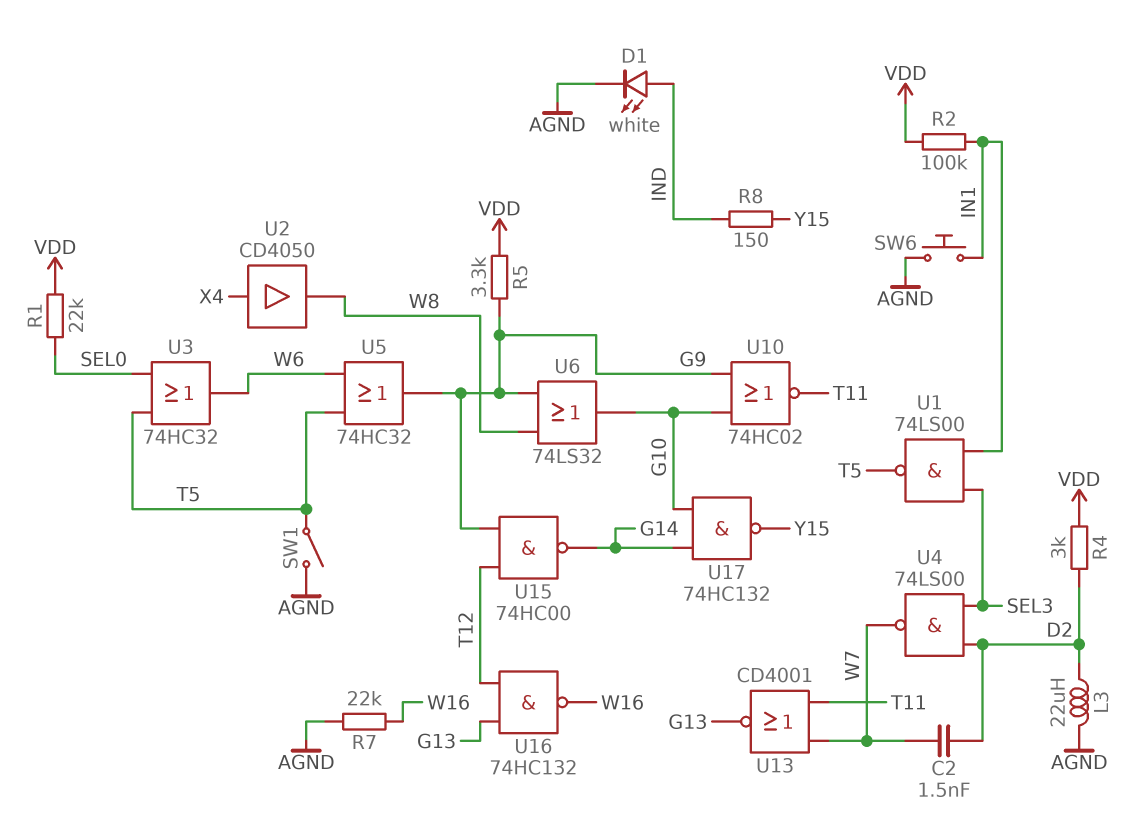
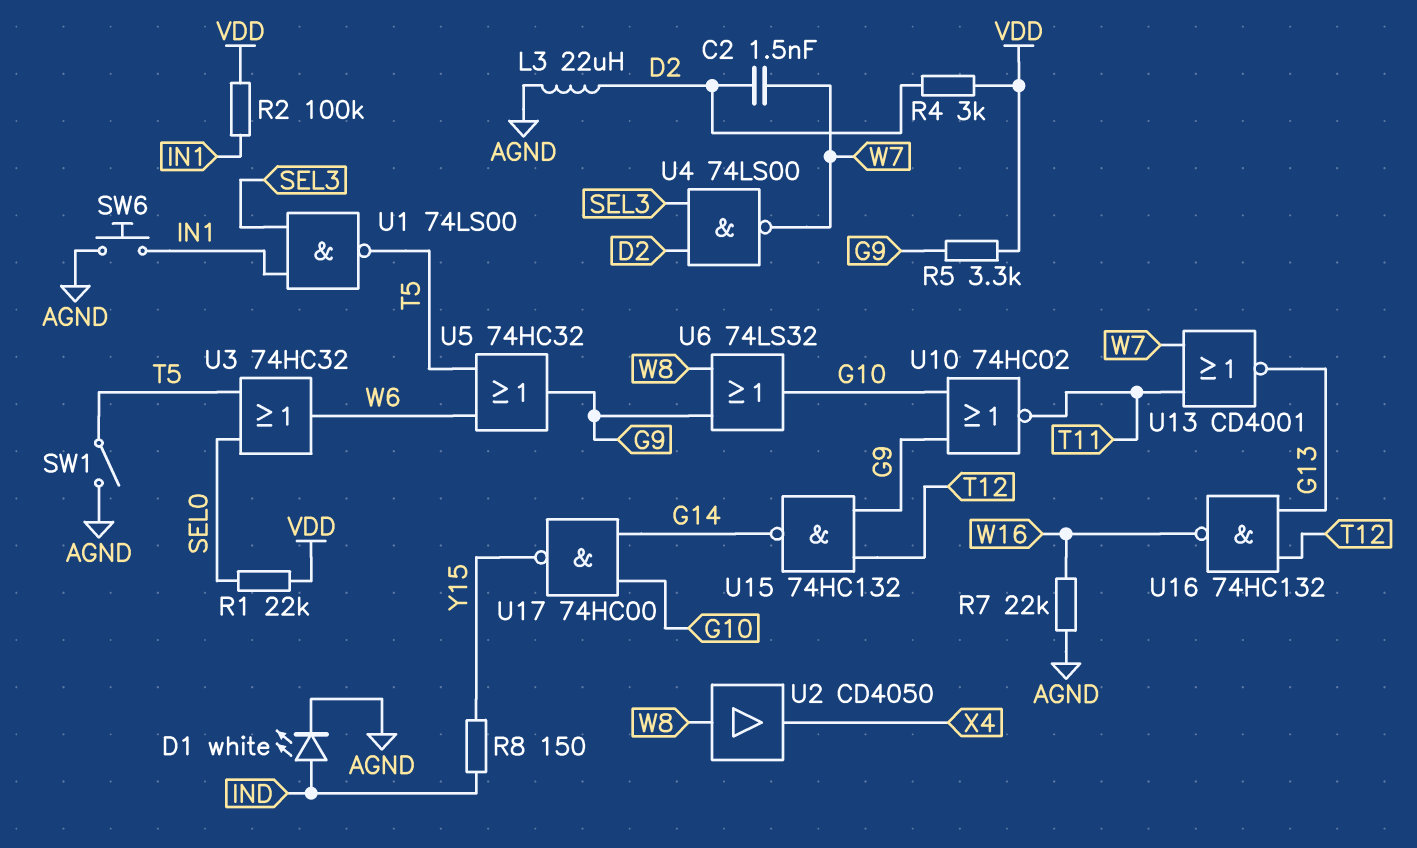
U2: buffer CD4050 (in X4, out W8) -> buffer CD4050 (in W8, out X4)
U15: NAND 74HC00 (in G9, in T12, out G14) -> NAND 74HC132 (in G9, in T12, out G14)
U17: NAND 74HC132 (in G10, in G14, out Y15) -> NAND 74HC00 (in G10, in G14, out Y15)

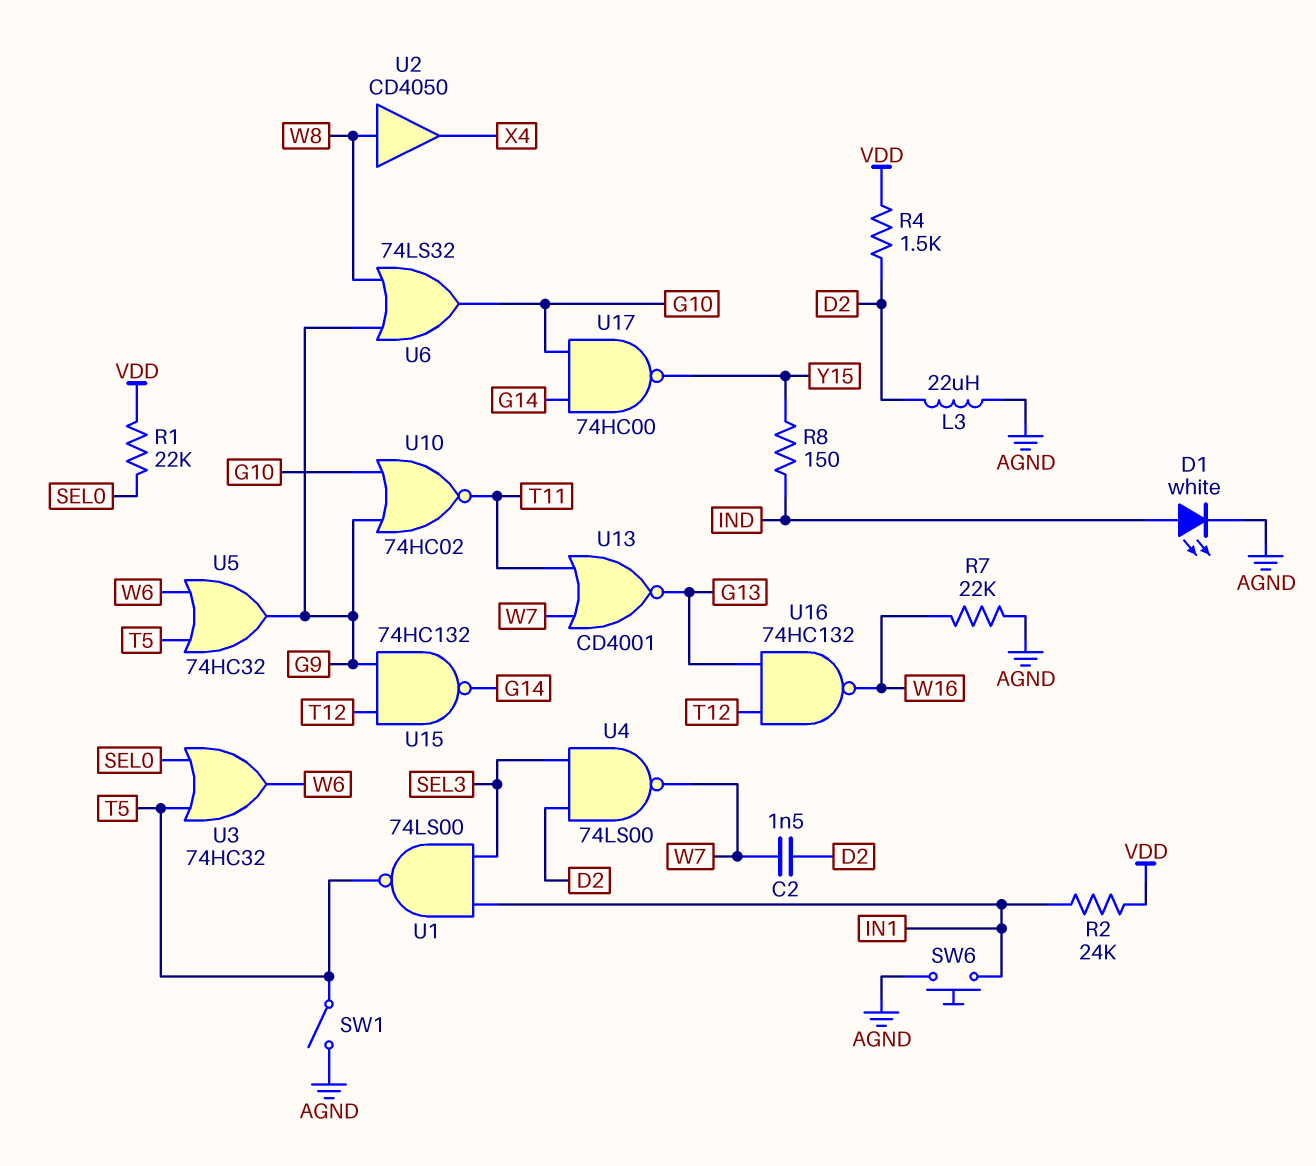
R2: 100k (IN1, VDD) -> 24k (IN1, VDD)
R4: 3k (D2, VDD) -> 1.5k (D2, VDD)
R5: 3.3k (G9, VDD) -> none

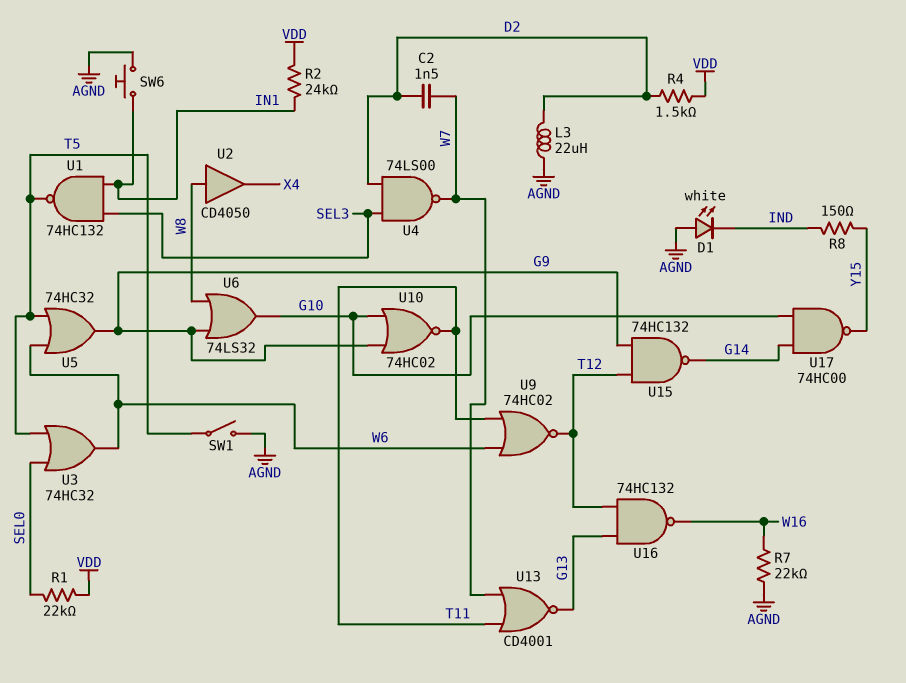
D1: LED white (A IND, K AGND) -> LED white (A AGND, K IND)
U1: NAND 74LS00 (in IN1, in SEL3, out T5) -> NAND 74HC132 (in IN1, in SEL3, out T5)
U9: none -> NOR 74HC02 (in T11, in W6, out T12)

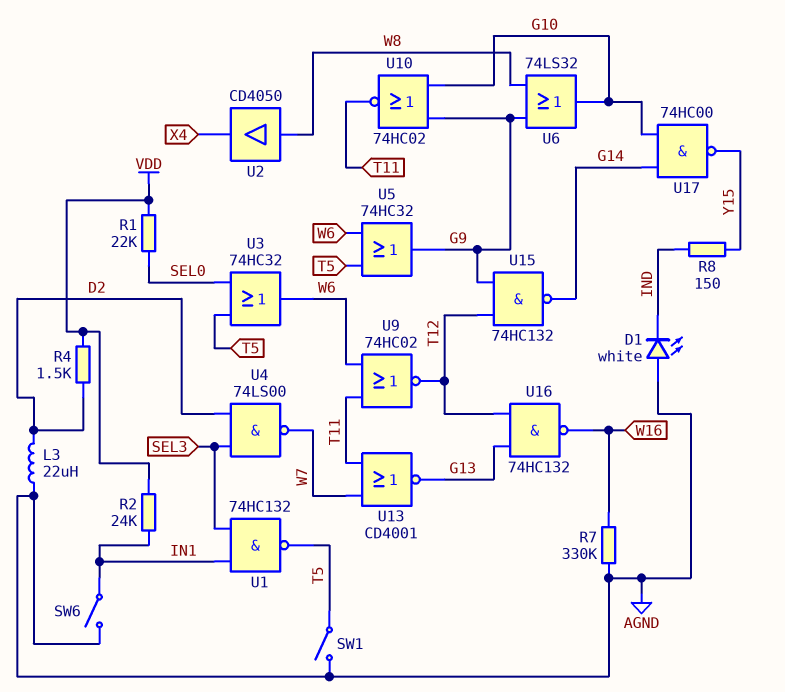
C2: 1.5nF (D2, W7) -> none
R7: 22k (AGND, W16) -> 330k (AGND, W16)
SW6: button (AGND, IN1) -> switch (AGND, IN1)

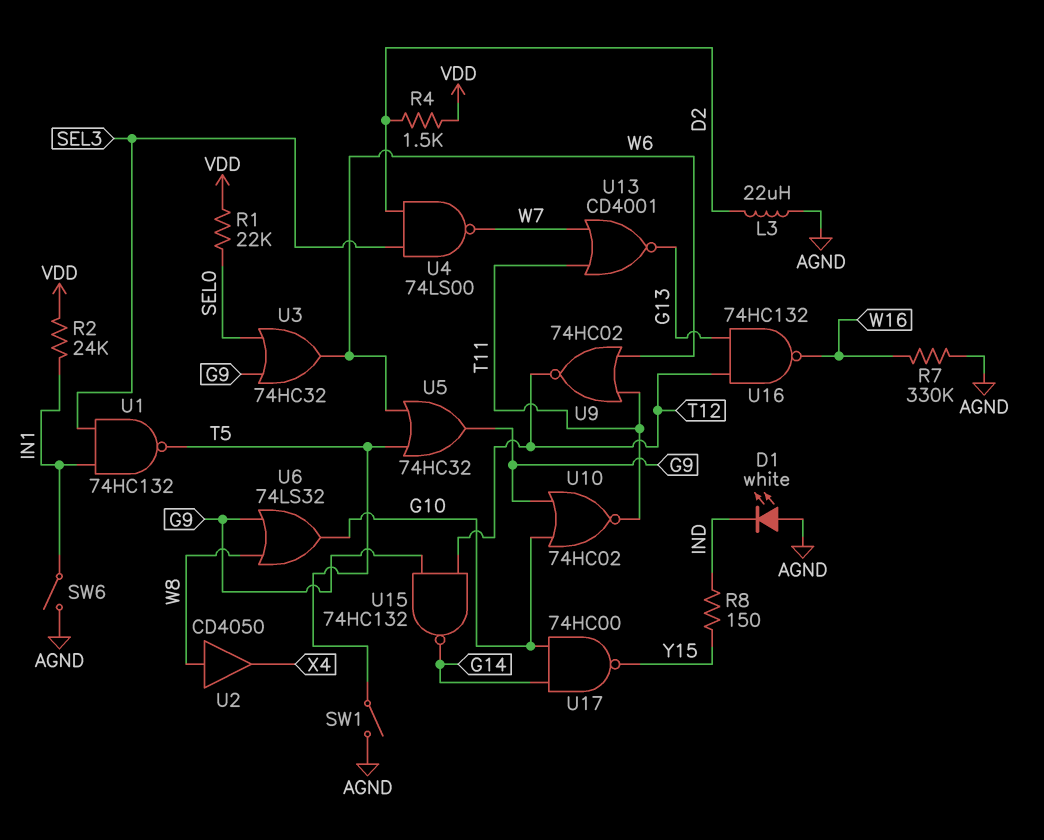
U3: OR 74HC32 (in SEL0, in T5, out W6) -> OR 74HC32 (in G9, in SEL0, out W6)

